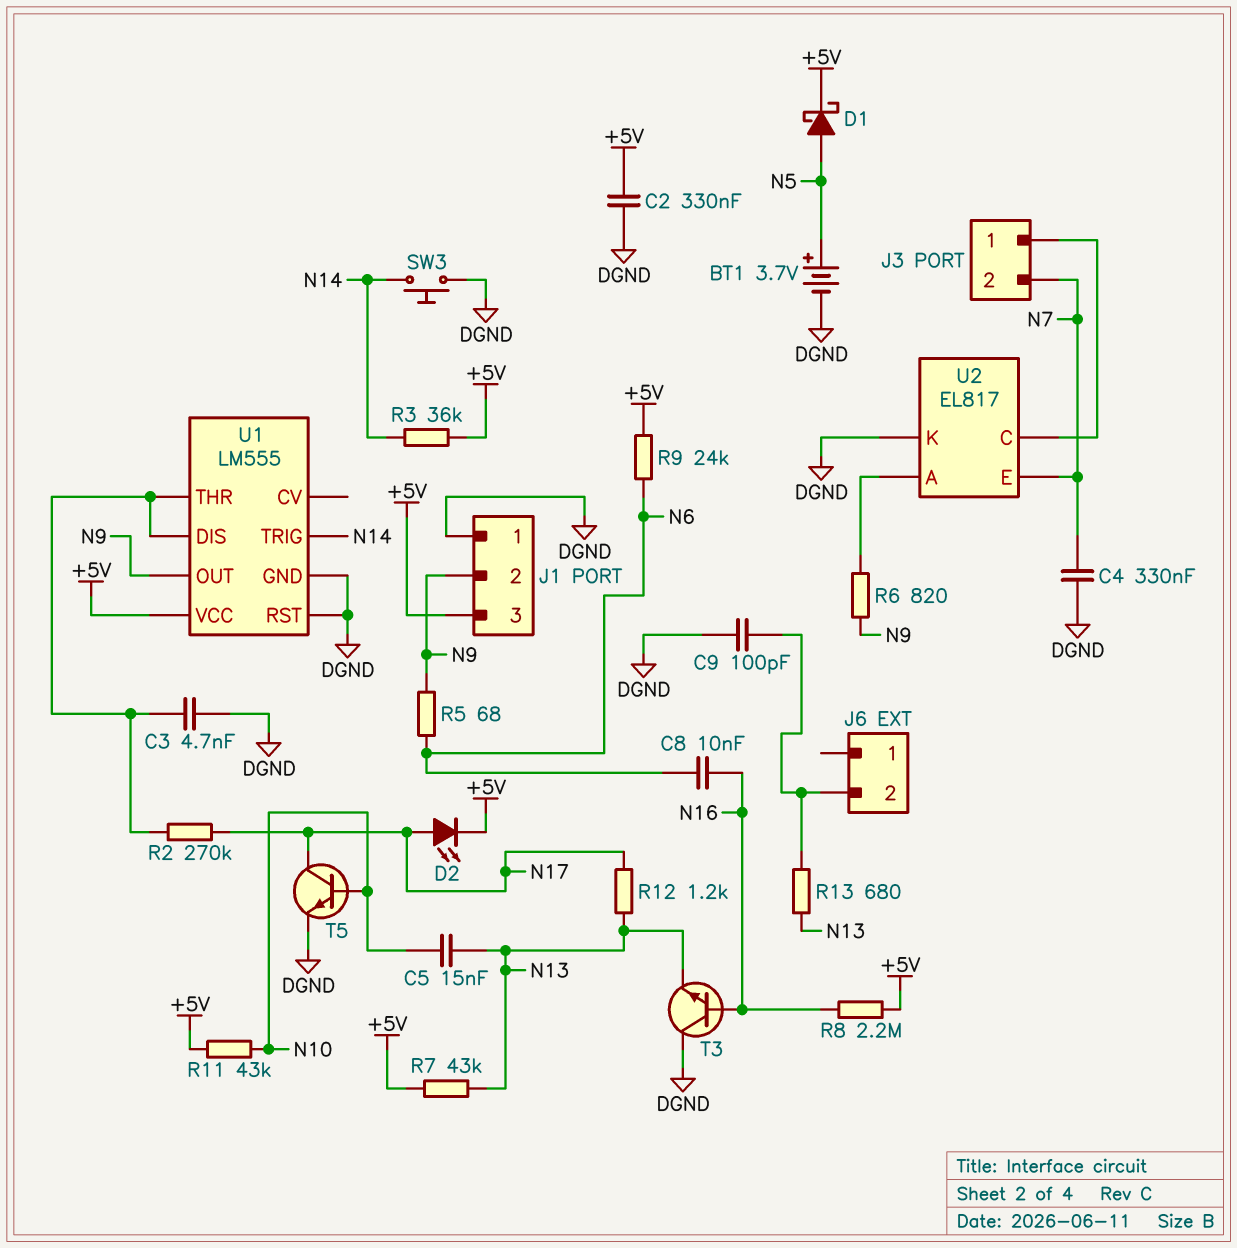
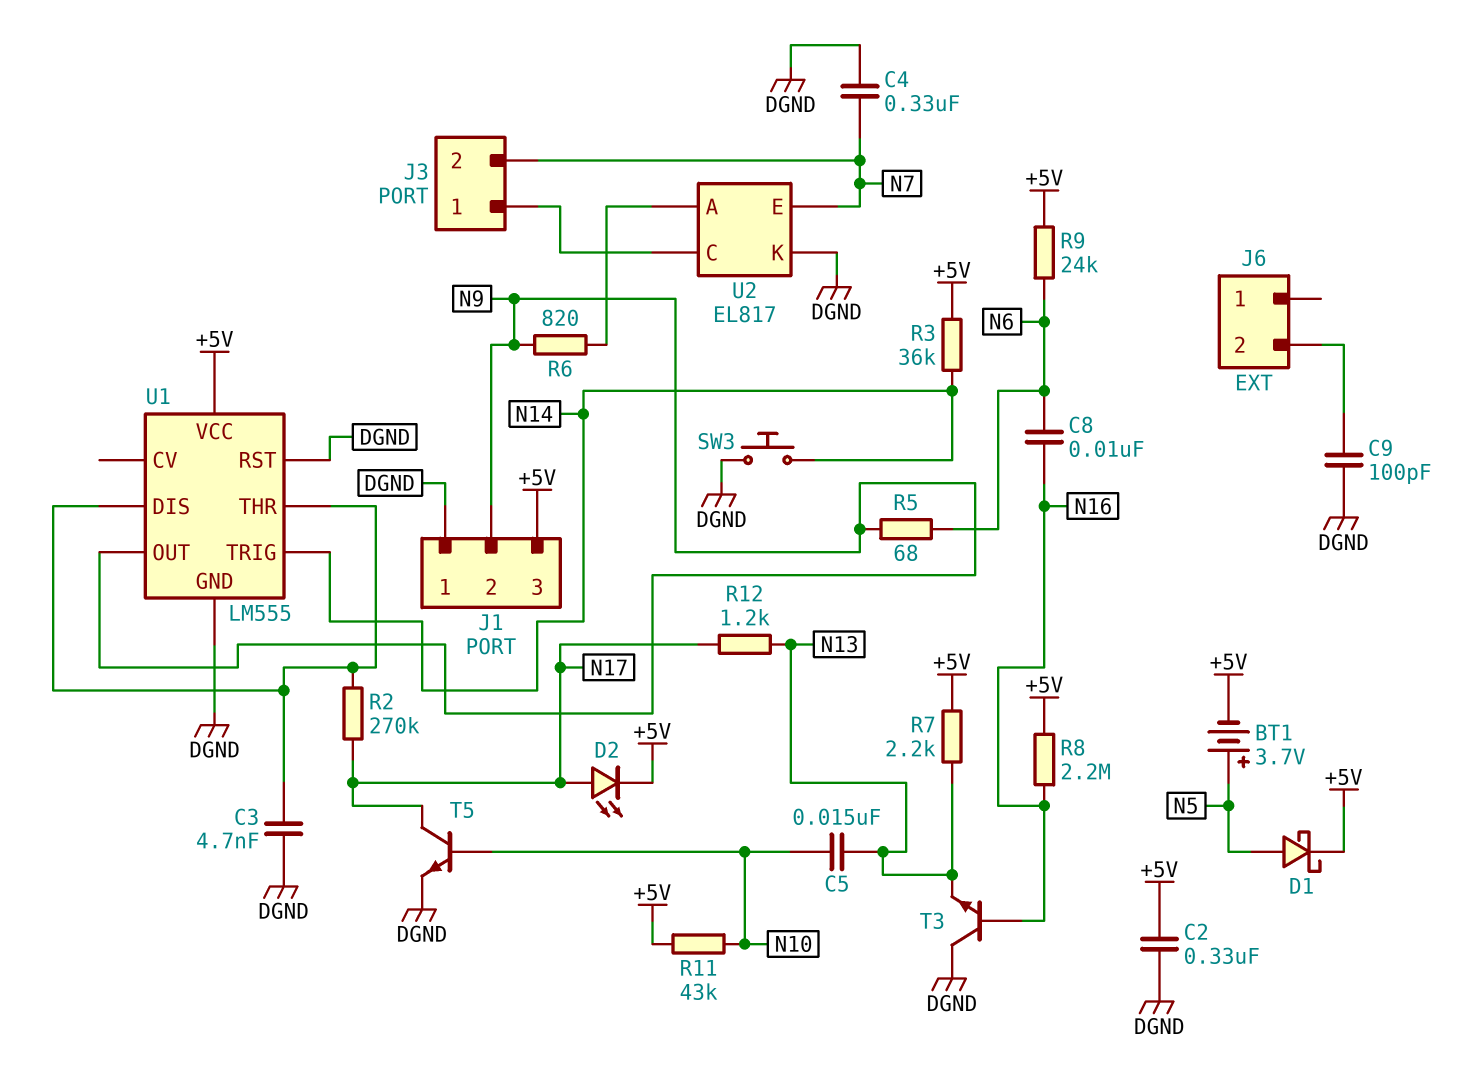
BT1: 3.7V (plus N5, minus DGND) -> 3.7V (plus N5, minus +5V)
R7: 43k (+5V, N13) -> 2.2k (+5V, N13)
R13: 680 (J6/2, N13) -> none

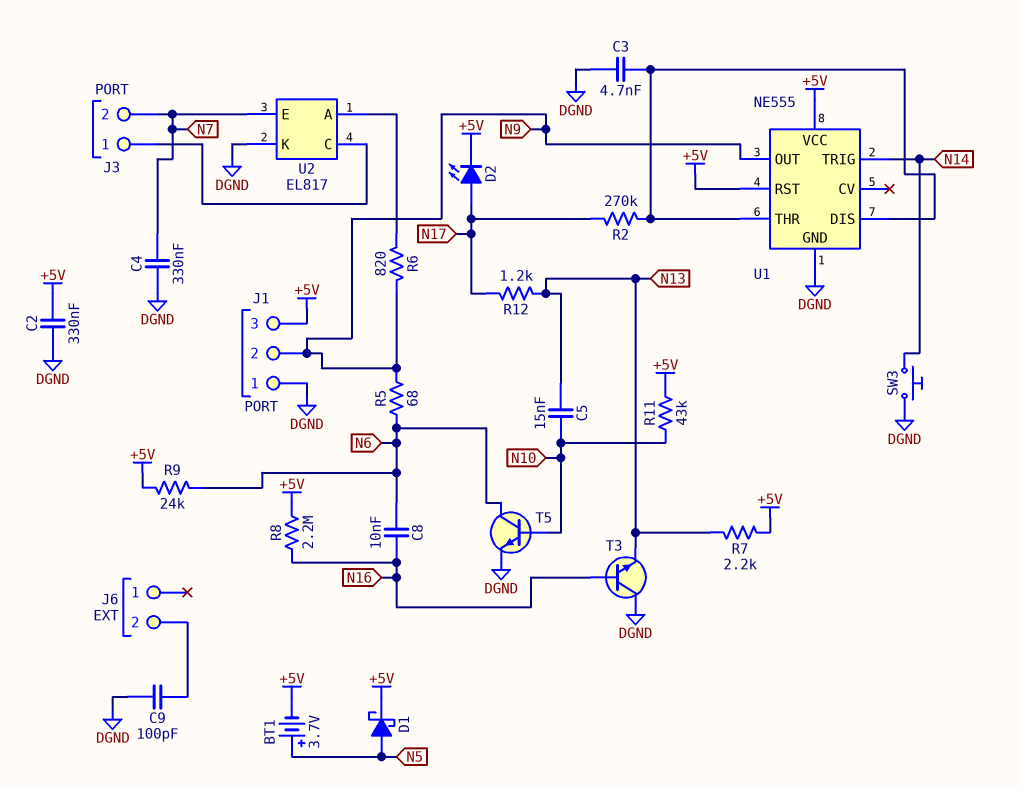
R3: 36k (+5V, N14) -> none
T5: NPN (B N10, C N17, E DGND) -> NPN (B N10, C N6, E DGND)
U1: LM555 -> NE555
U1 pin RST: DGND -> +5V

